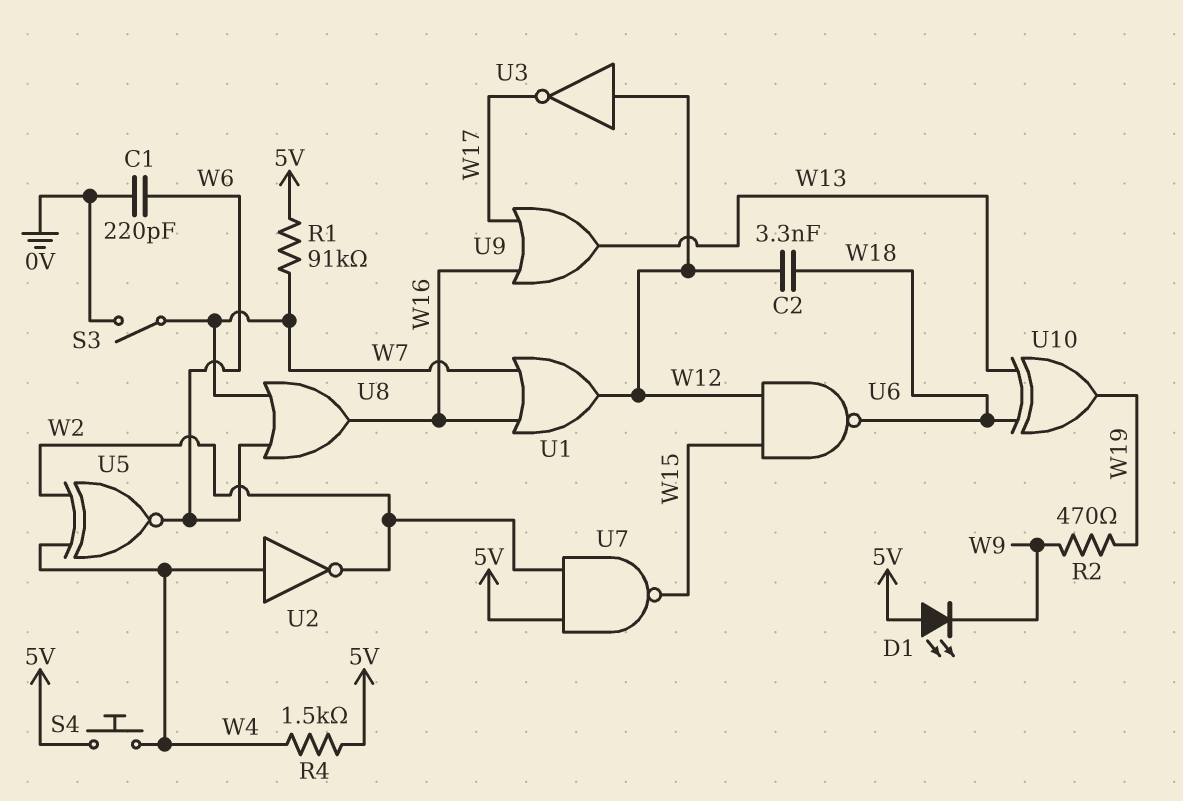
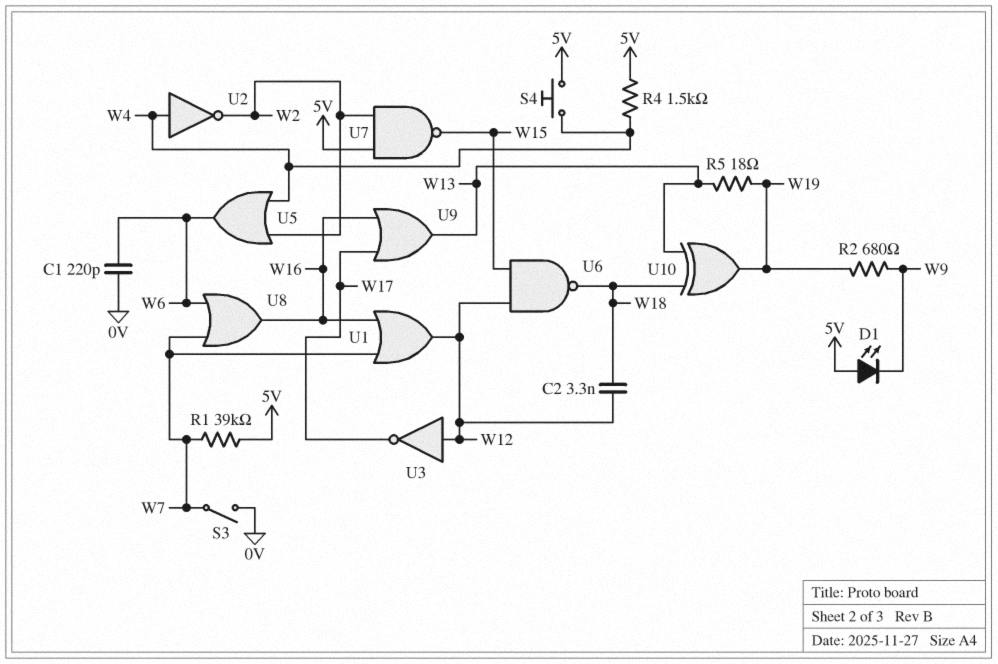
R1: 91k (5V, W7) -> 39k (5V, W7)
R2: 470 (W9, W19) -> 680 (W9, W19)
R5: none -> 18 (W13, W19)
U5: XNOR (in W2, in W4, out W6) -> OR (in W2, in W4, out W6)

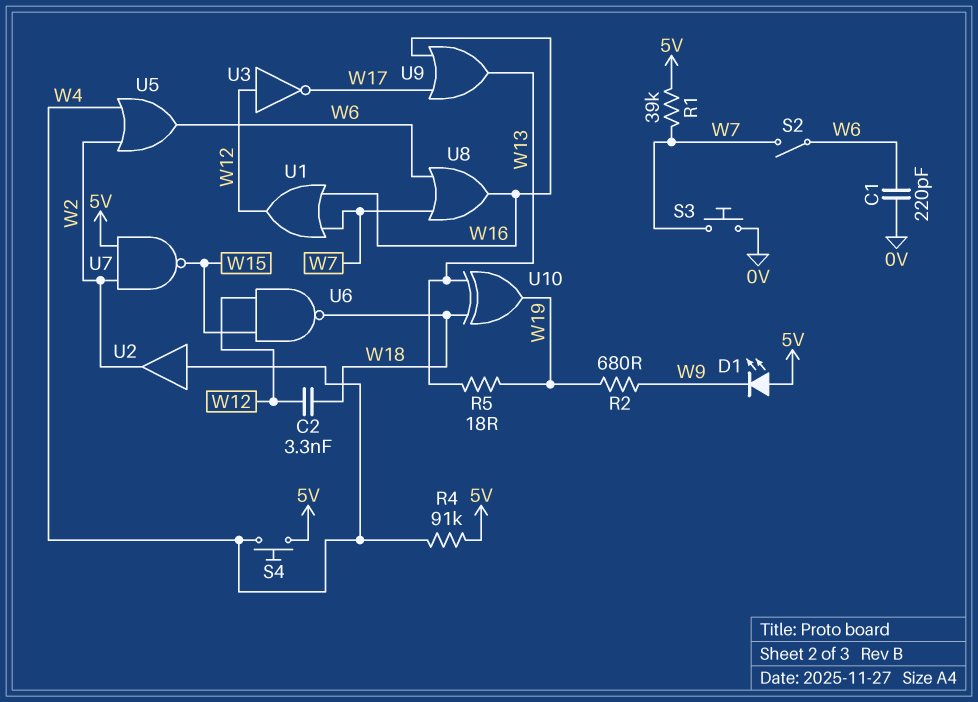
R4: 1.5k (5V, W4) -> 91k (5V, W4)
S2: none -> switch (W6, W7)
S3: switch (0V, W7) -> button (0V, W7)
U2: NOT (in W4, out W2) -> buffer (in W4, out W2)

